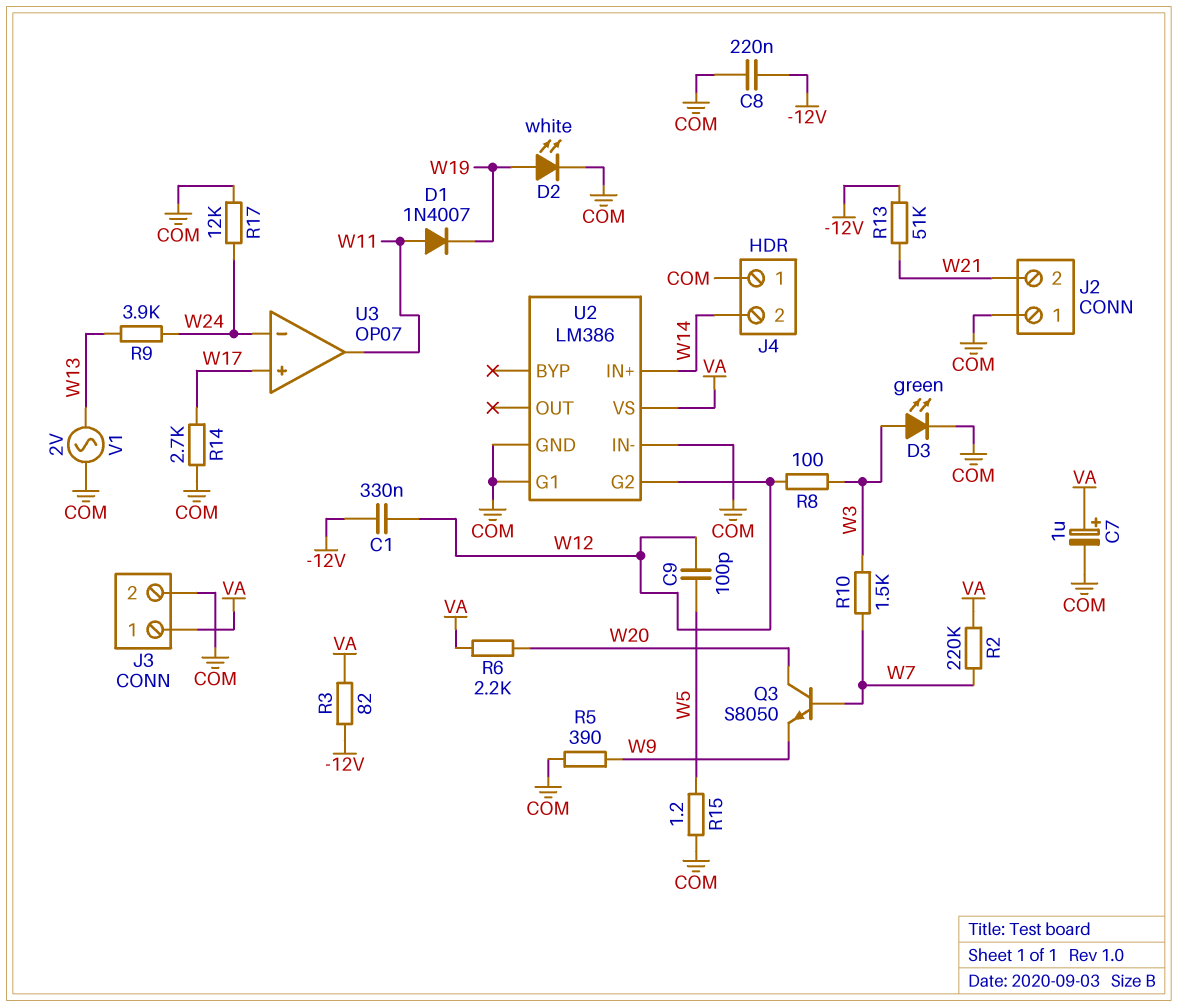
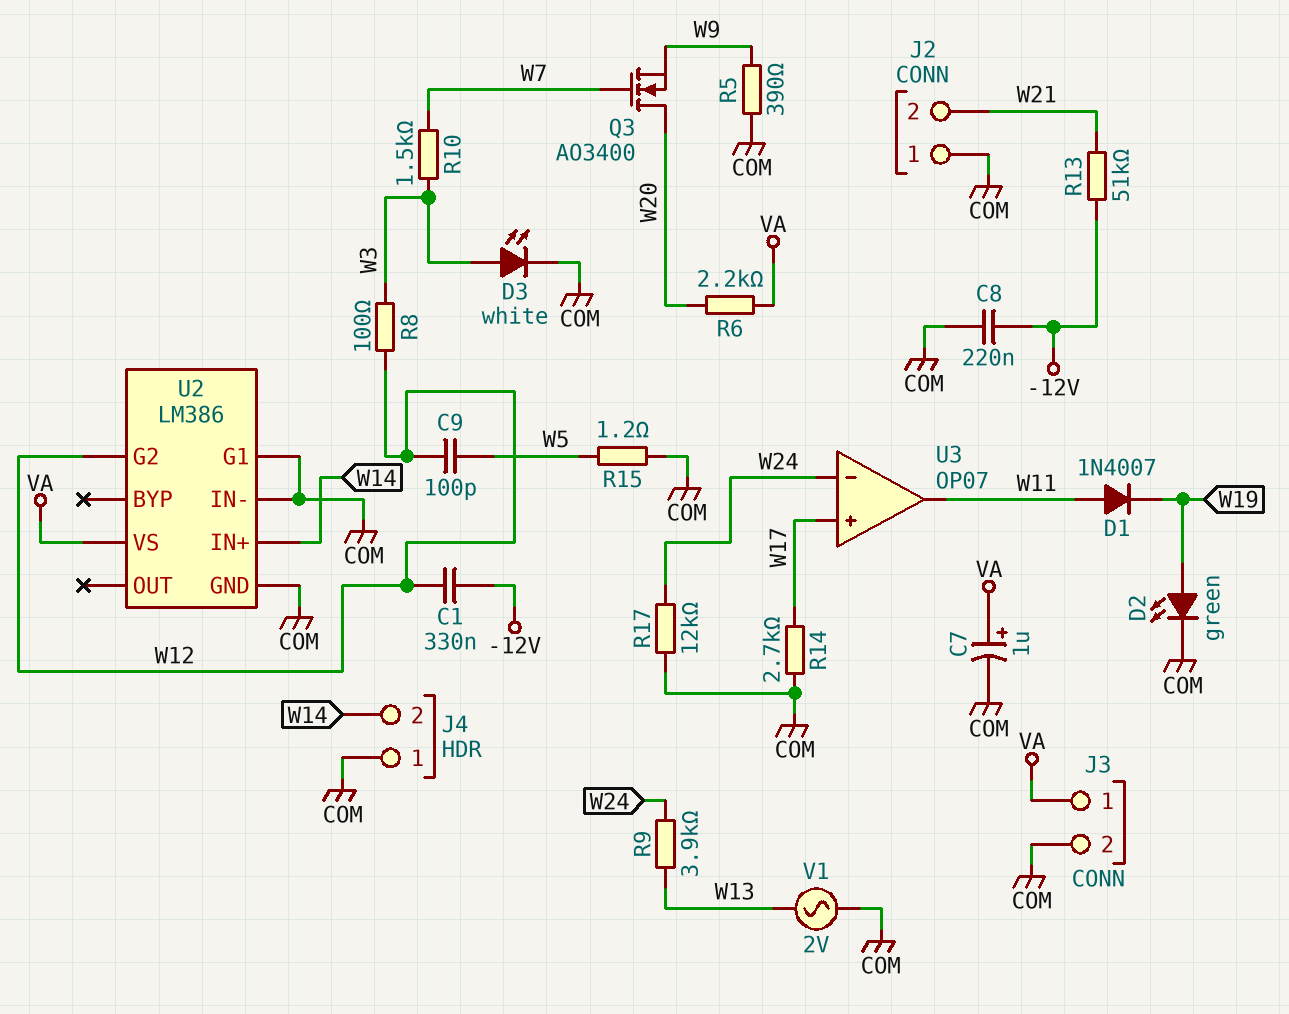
D2: LED white (A W19, K COM) -> LED green (A W19, K COM)
D3: LED green (A W3, K COM) -> LED white (A W3, K COM)
Q3: NPN S8050 (B W7, C W20, E W9) -> NMOS AO3400 (G W7, D W20, S W9)
R2: 220k (VA, W7) -> none
R3: 82 (-12V, VA) -> none

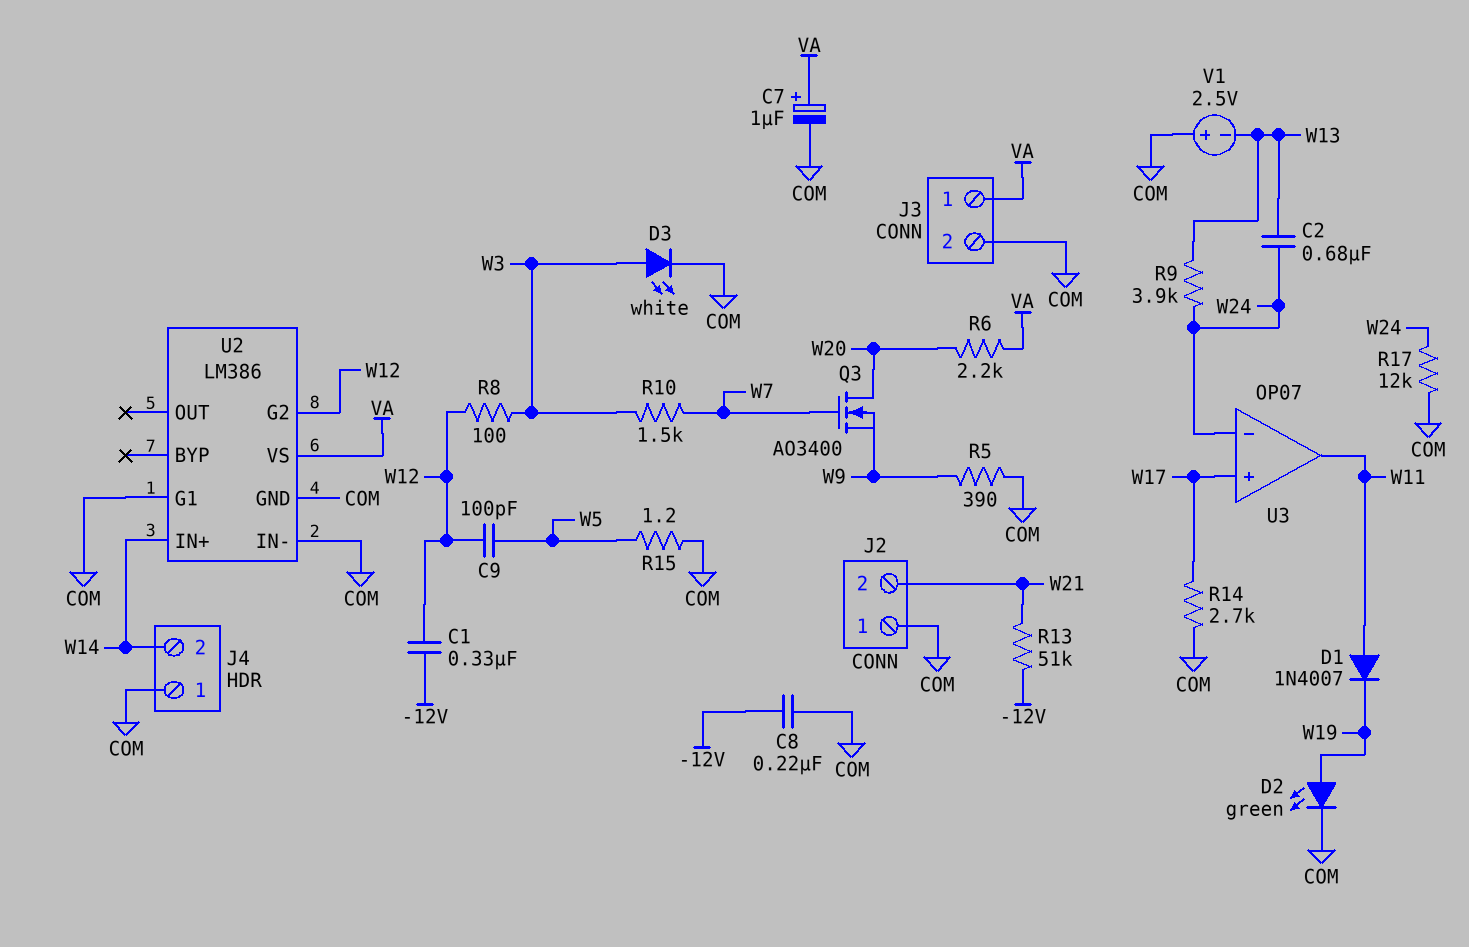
C2: none -> 680nF (W13, W24)
V1: AC 2V (COM, W13) -> 2.5V (plus COM, minus W13)

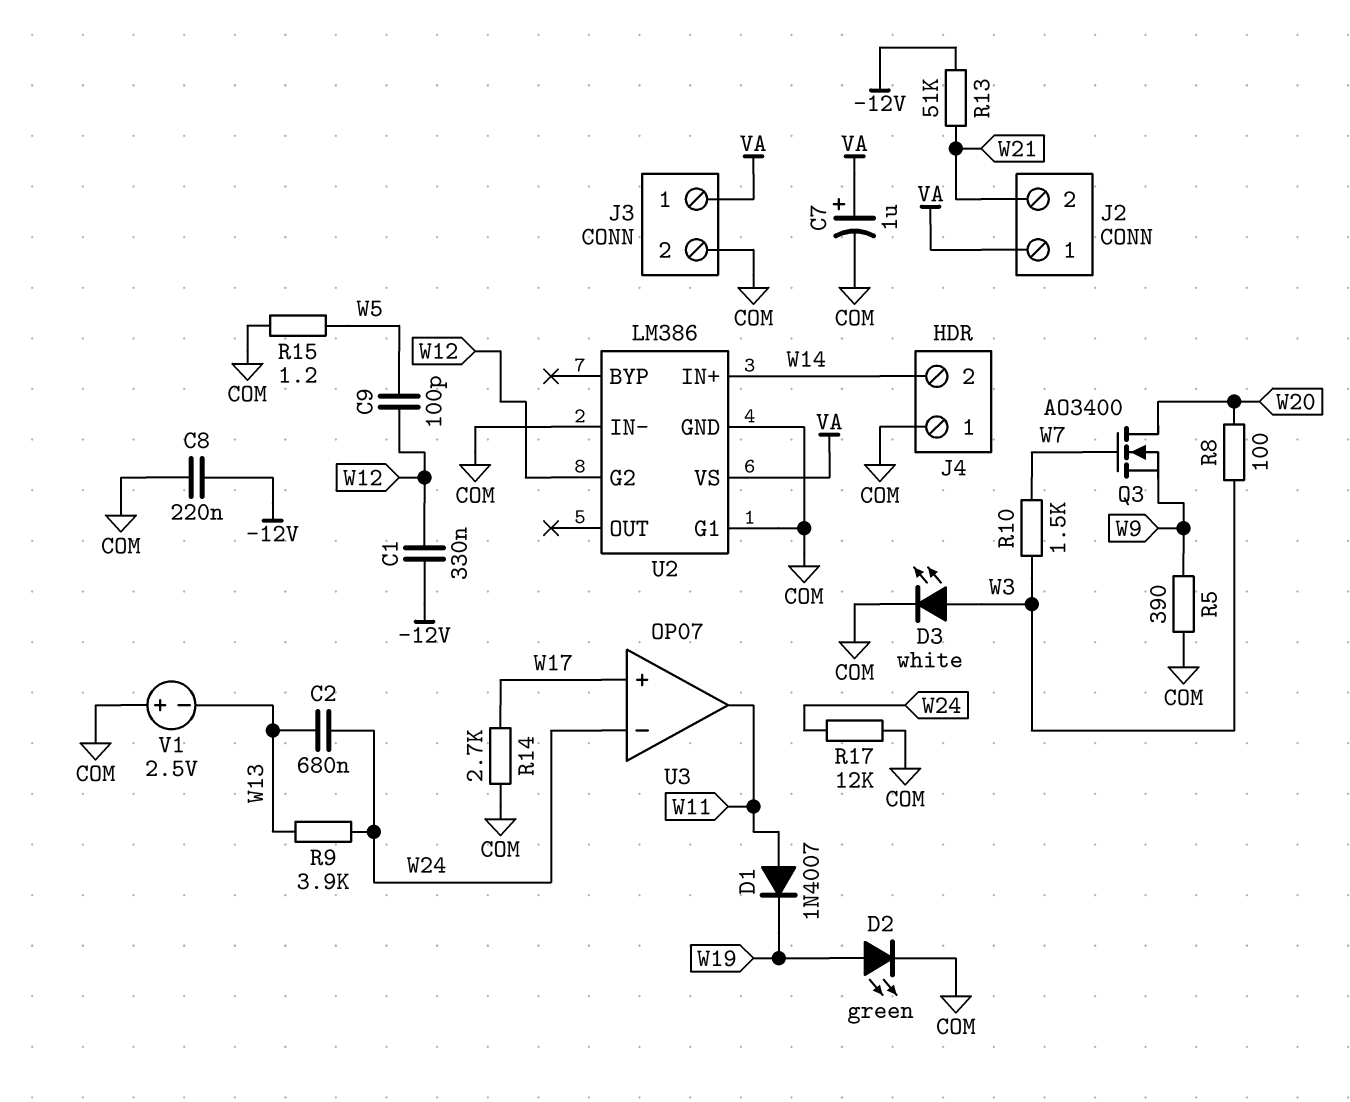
J2 pin 1: COM -> VA
R6: 2.2k (VA, W20) -> none
R8: 100 (W3, W12) -> 100 (W3, W20)

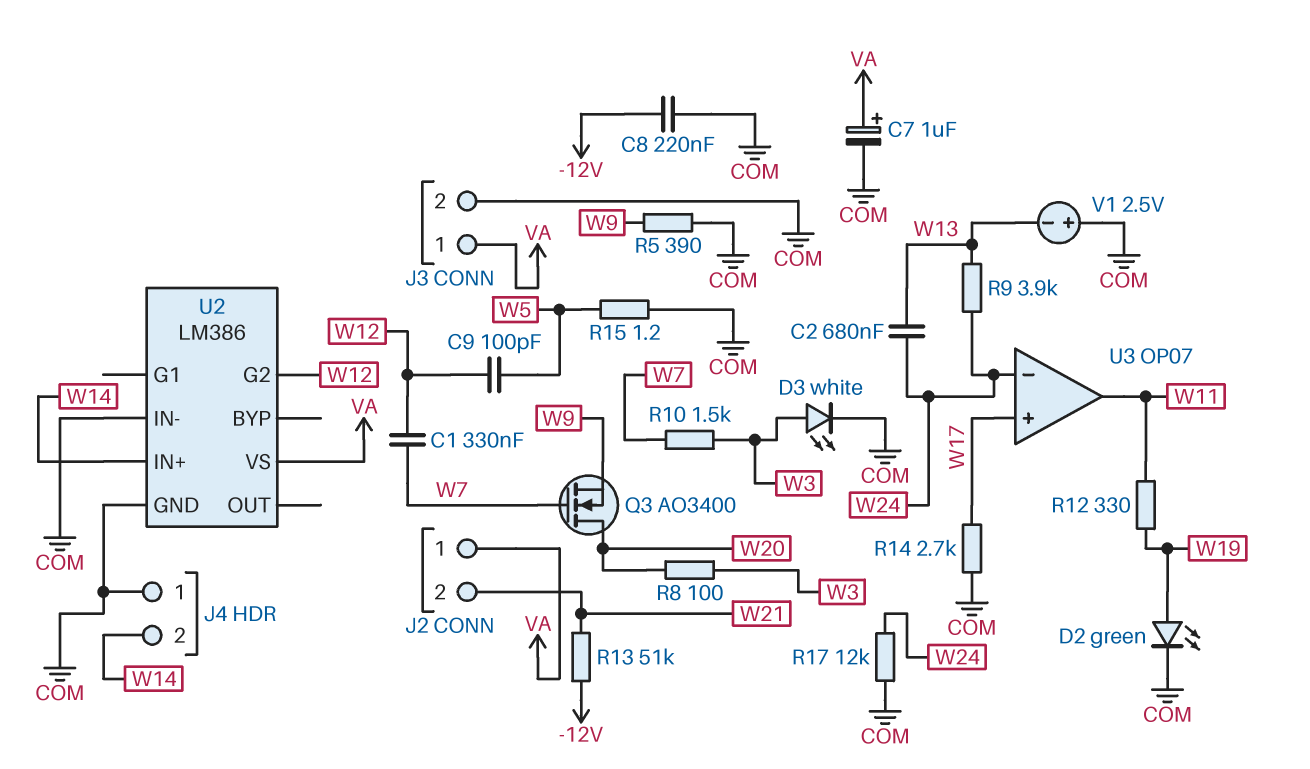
C1: 330nF (-12V, W12) -> 330nF (W7, W12)
D1: diode 1N4007 (A W11, K W19) -> none
R12: none -> 330 (W11, W19)
U2 pin G1: COM -> none

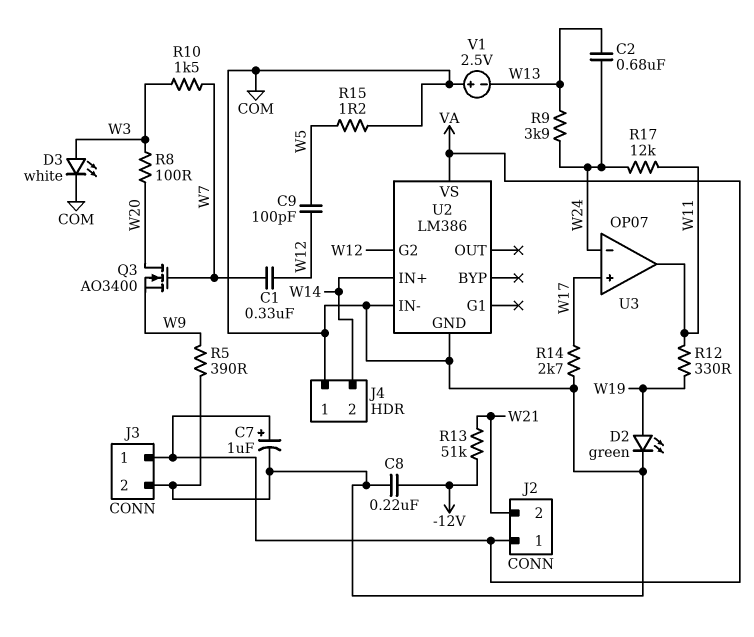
R17: 12k (COM, W24) -> 12k (W11, W24)

